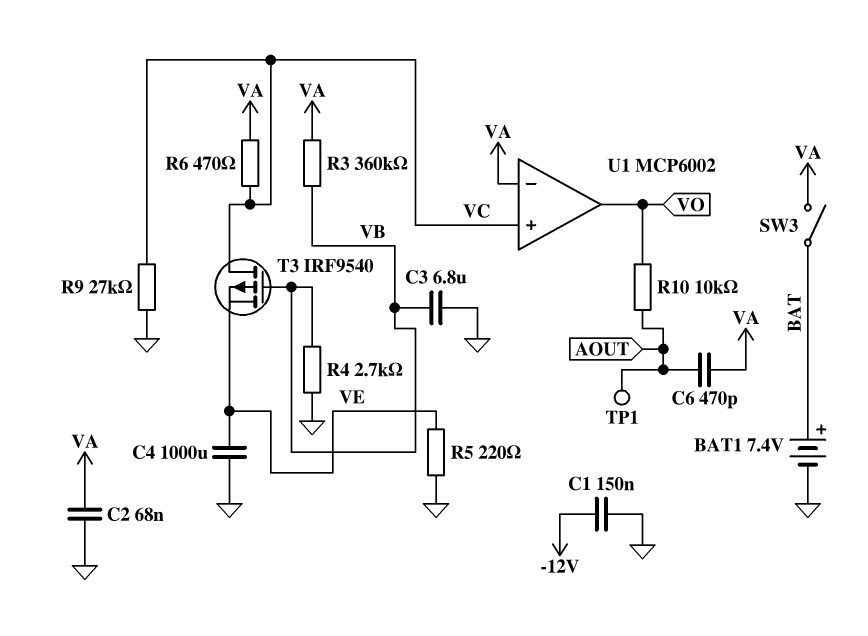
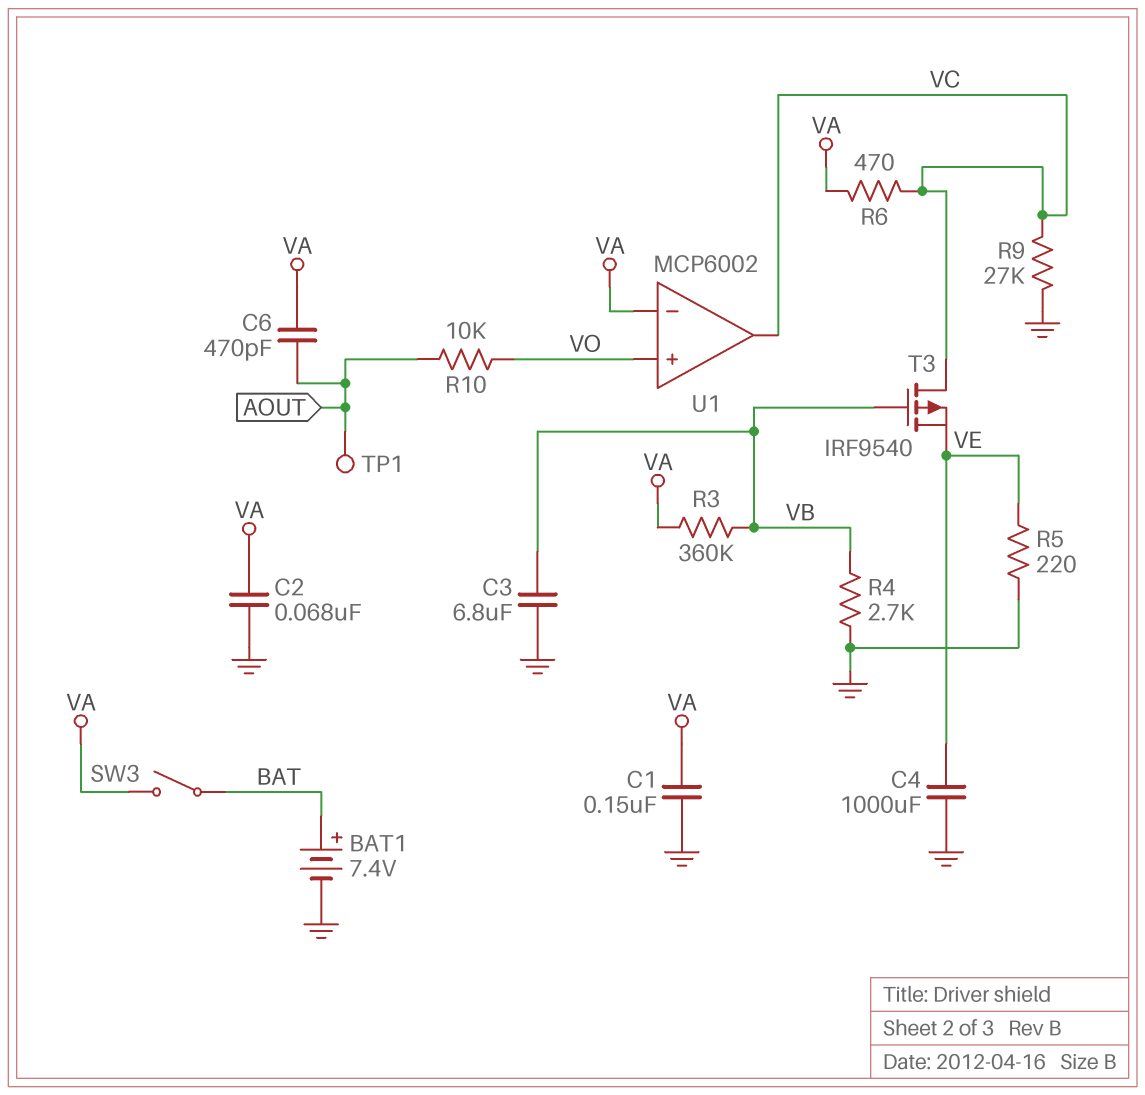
C1: 150nF (-12V, GND) -> 150nF (GND, VA)
U1 pin in+: VC -> VO
U1 pin out: VO -> VC

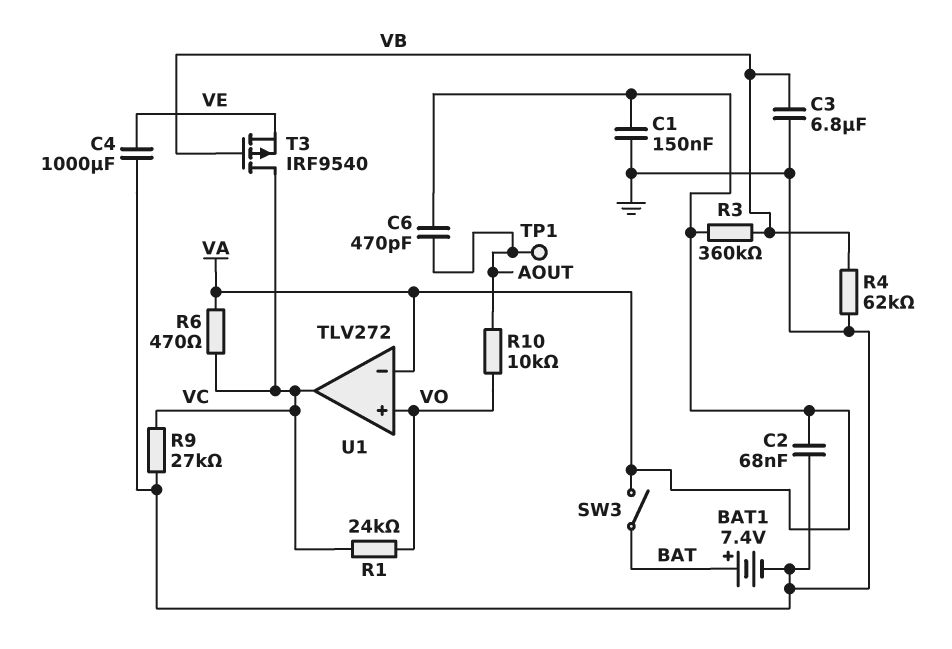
R1: none -> 24k (VC, VO)
R4: 2.7k (GND, VB) -> 62k (GND, VB)
R5: 220 (GND, VE) -> none
U1: MCP6002 -> TLV272

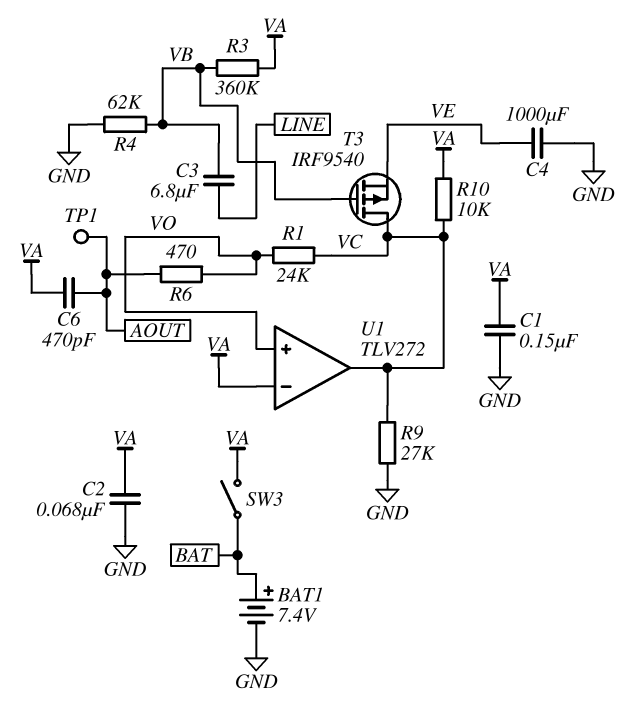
C3: 6.8uF (GND, VB) -> 6.8uF (LINE, VB)
R6: 470 (VA, VC) -> 470 (AOUT, VO)
R10: 10k (AOUT, VO) -> 10k (VA, VC)

